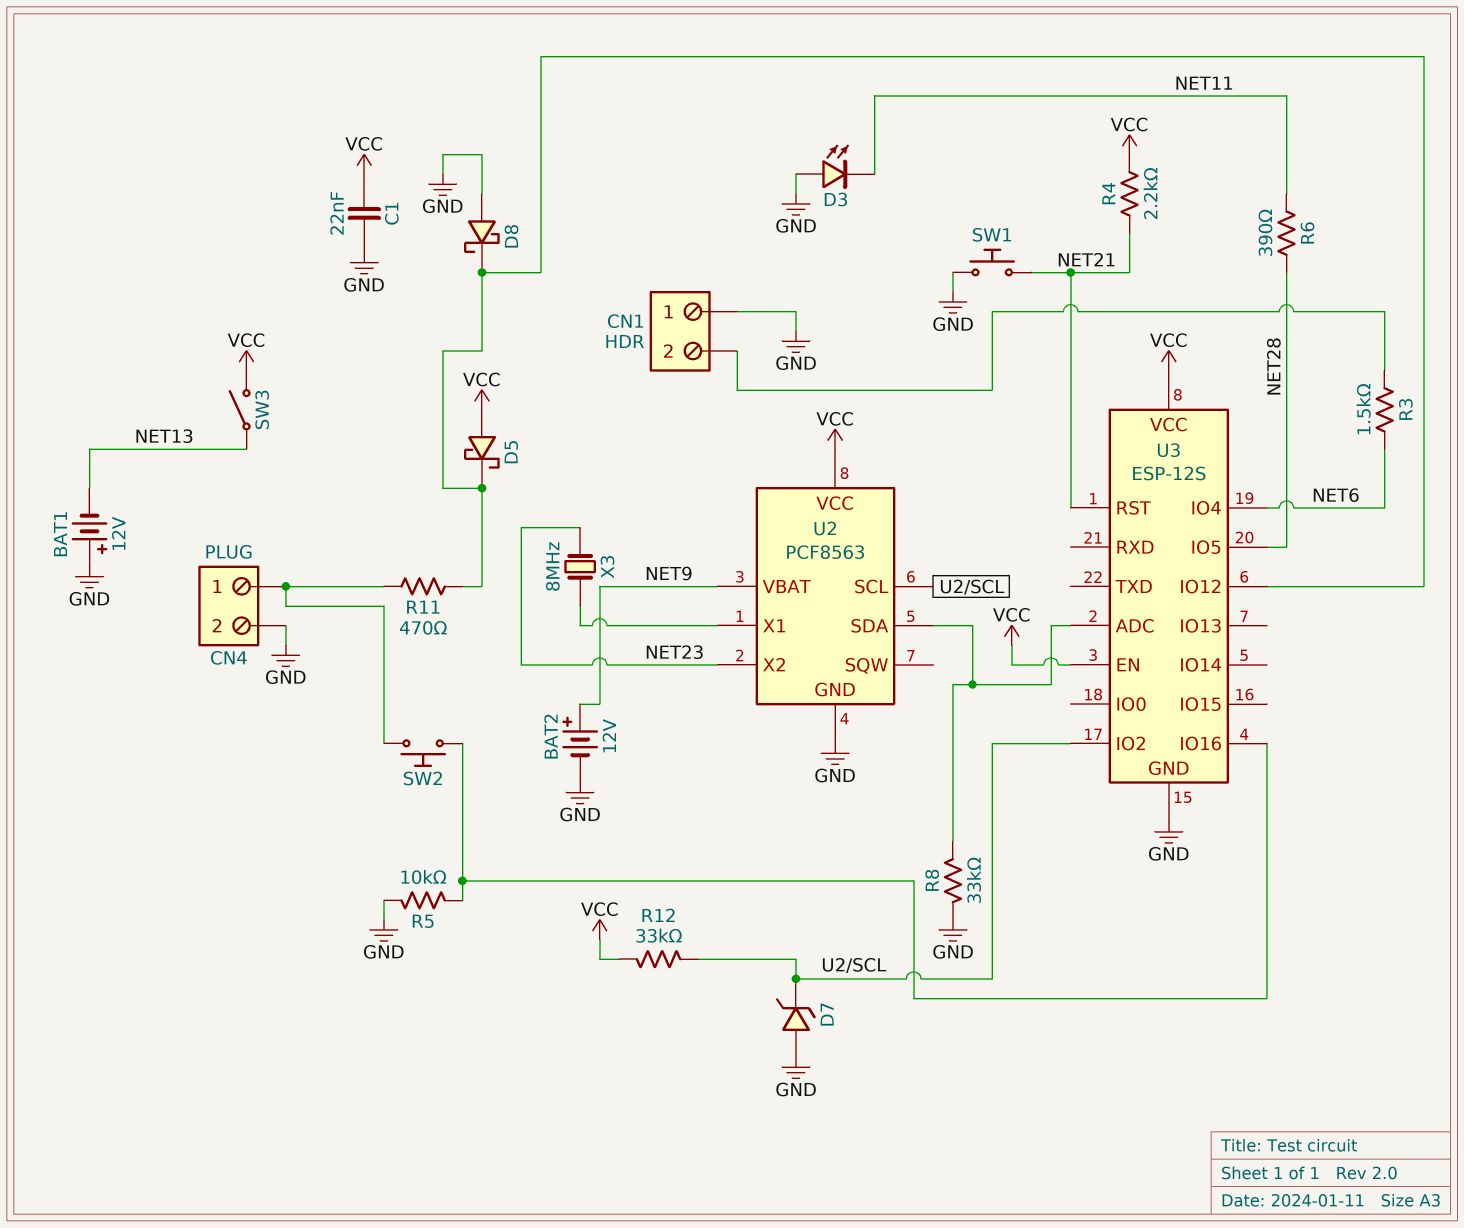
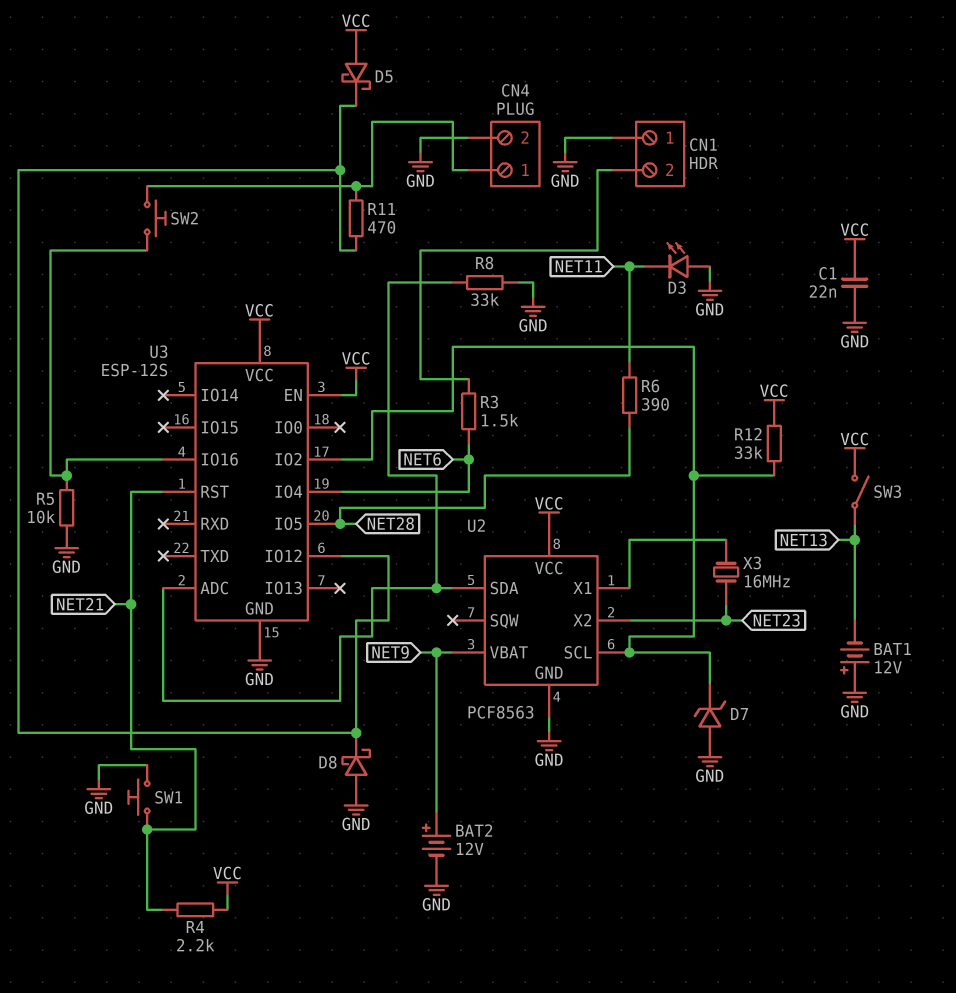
X3: 8MHz (NET23, U2/X1) -> 16MHz (NET23, U2/X1)

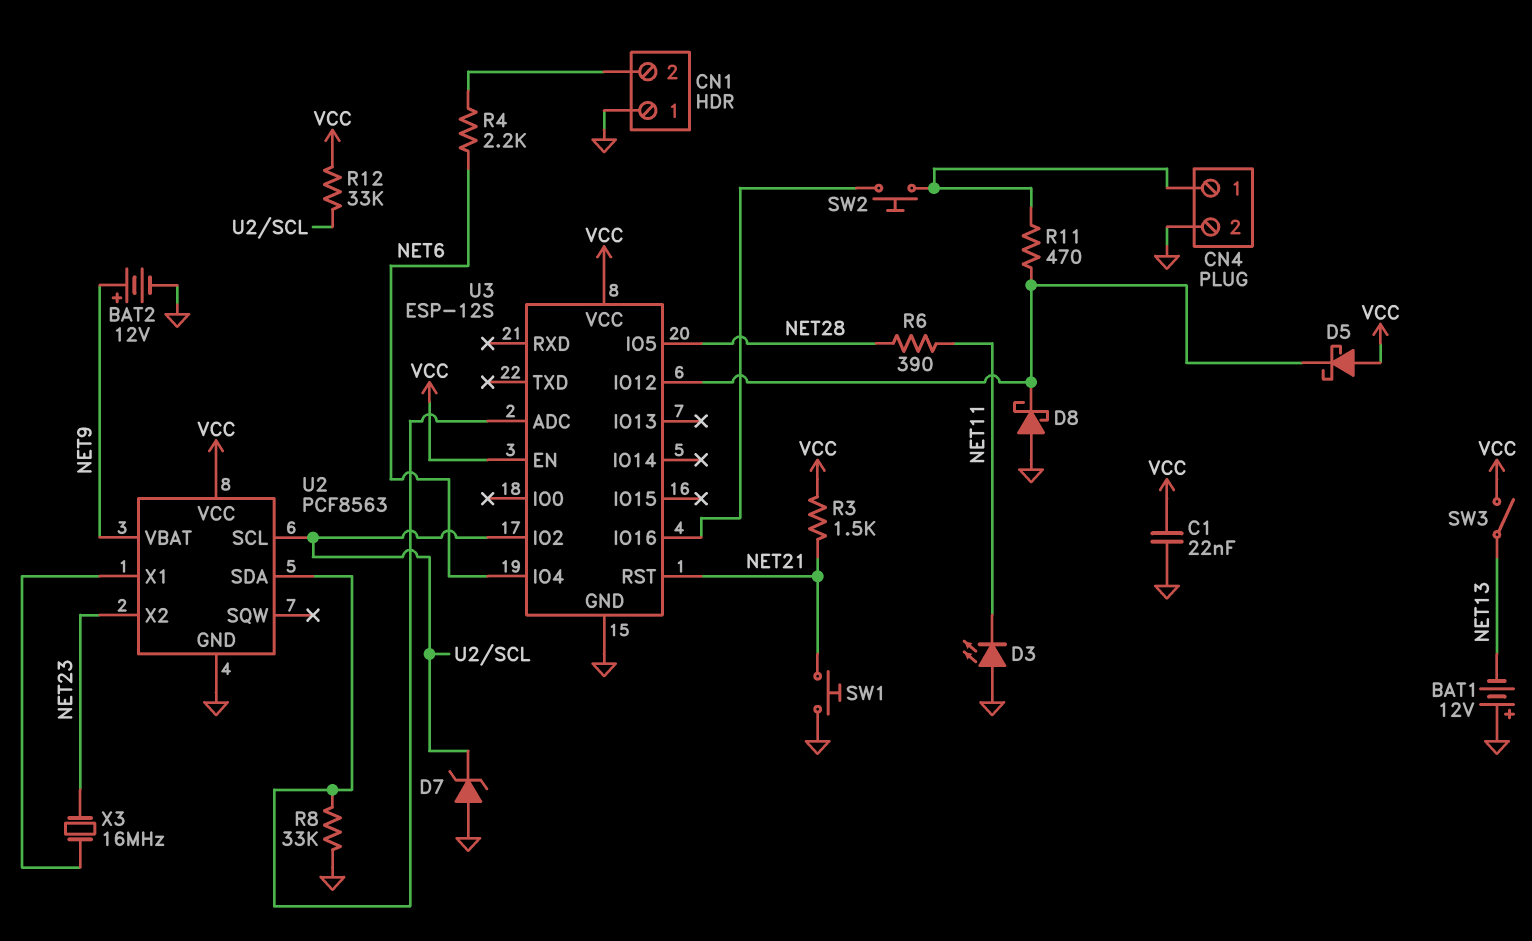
R3: 1.5k (CN1/2, NET6) -> 1.5k (NET21, VCC)
R4: 2.2k (NET21, VCC) -> 2.2k (CN1/2, NET6)
R5: 10k (GND, U3/IO16) -> none

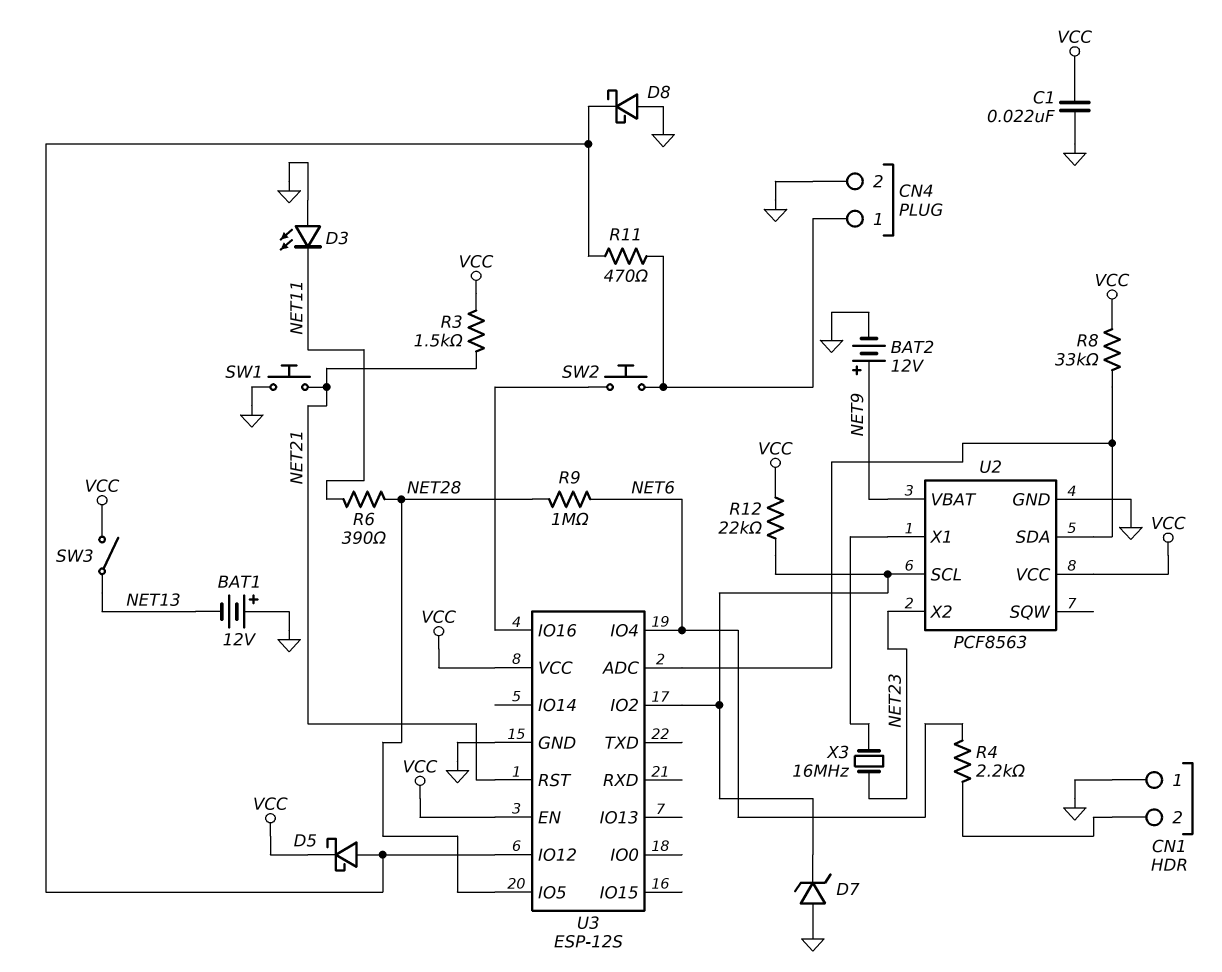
D5: schottky (A VCC, K U3/IO12) -> schottky (A U3/IO12, K VCC)
R8: 33k (GND, U2/SDA) -> 33k (U2/SDA, VCC)
R9: none -> 1M (NET6, NET28)
R12: 33k (U2/SCL, VCC) -> 22k (U2/SCL, VCC)

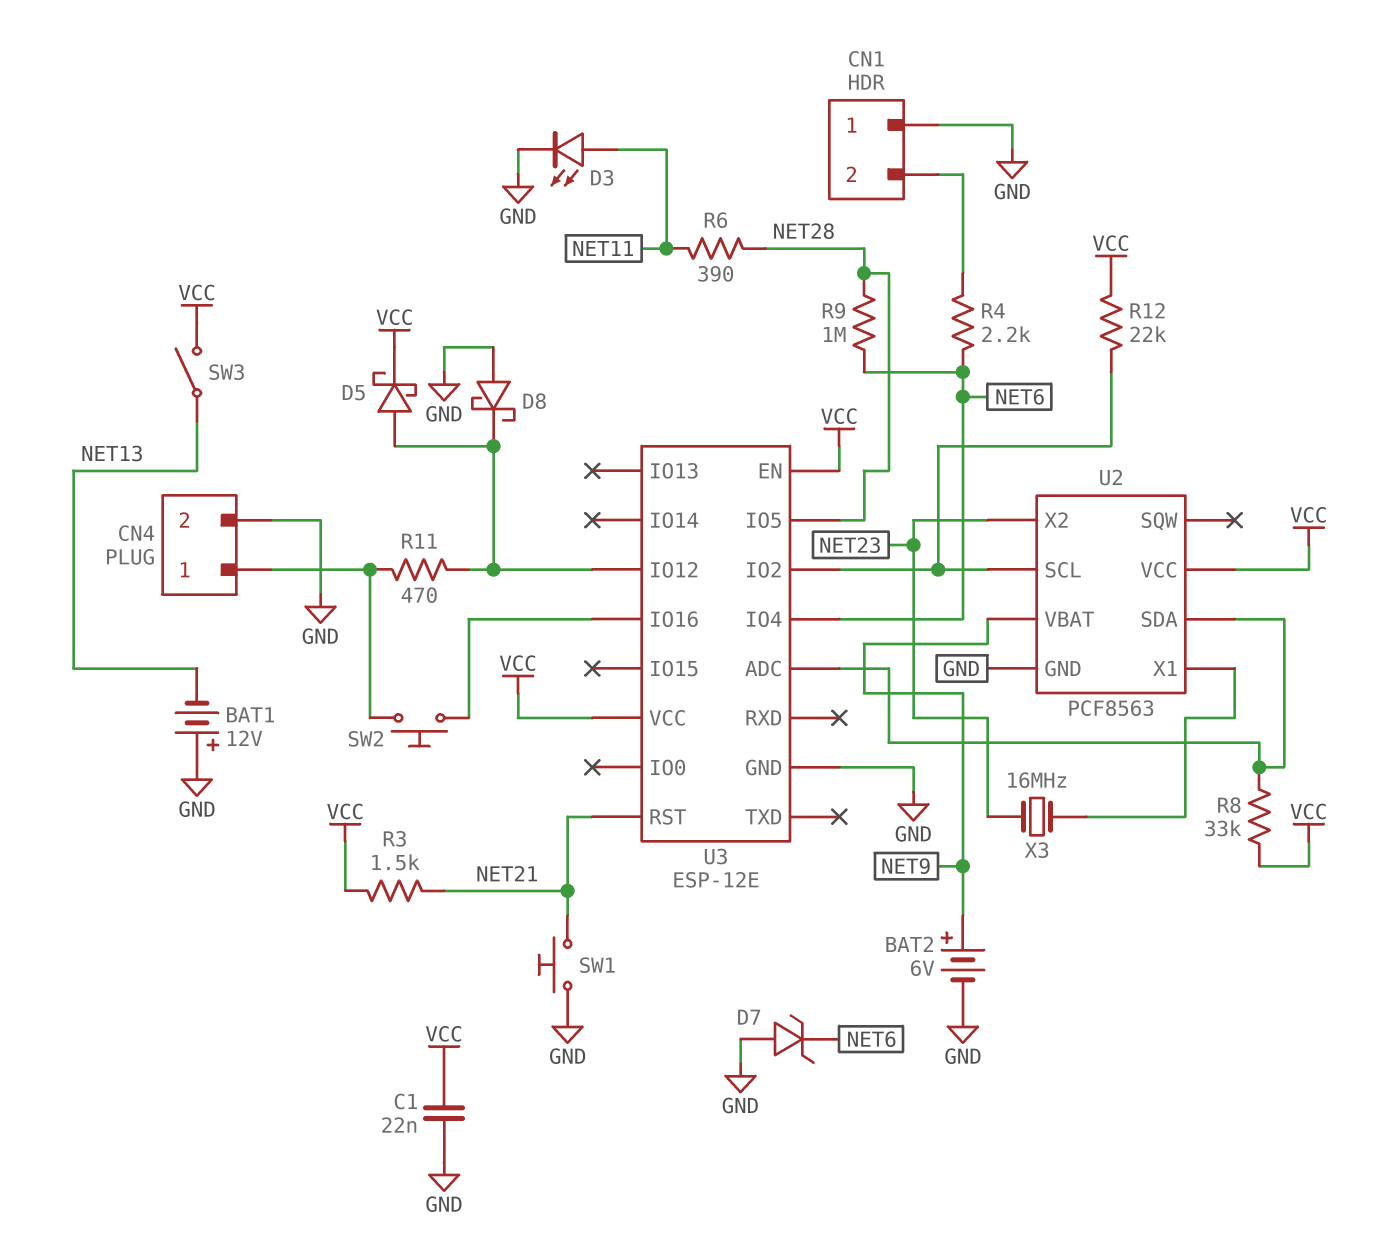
BAT2: 12V (plus NET9, minus GND) -> 6V (plus NET9, minus GND)
D3: LED (A GND, K NET11) -> LED (A NET11, K GND)
D7: zener (A GND, K U2/SCL) -> zener (A GND, K NET6)
U3: ESP-12S -> ESP-12E

